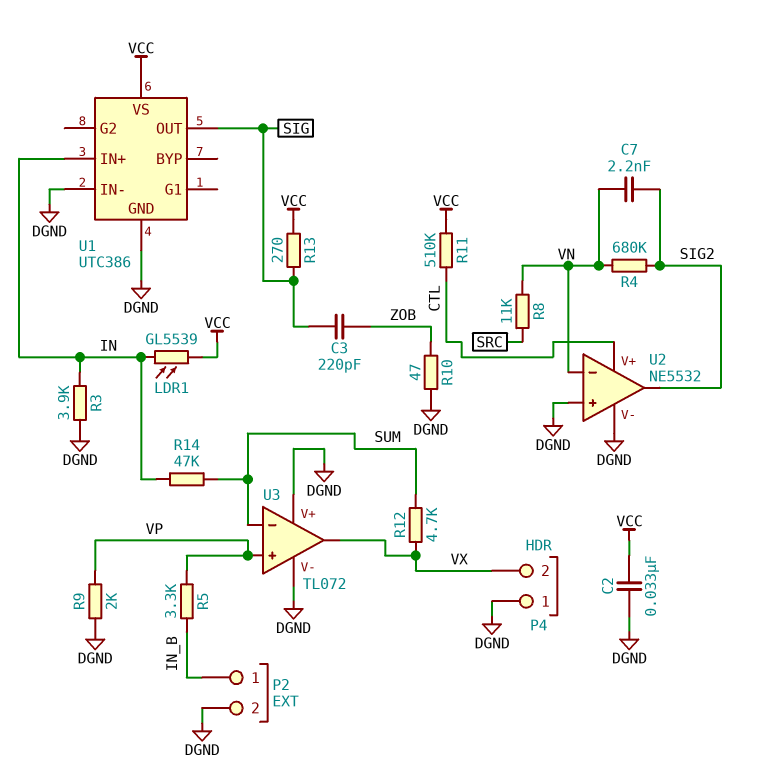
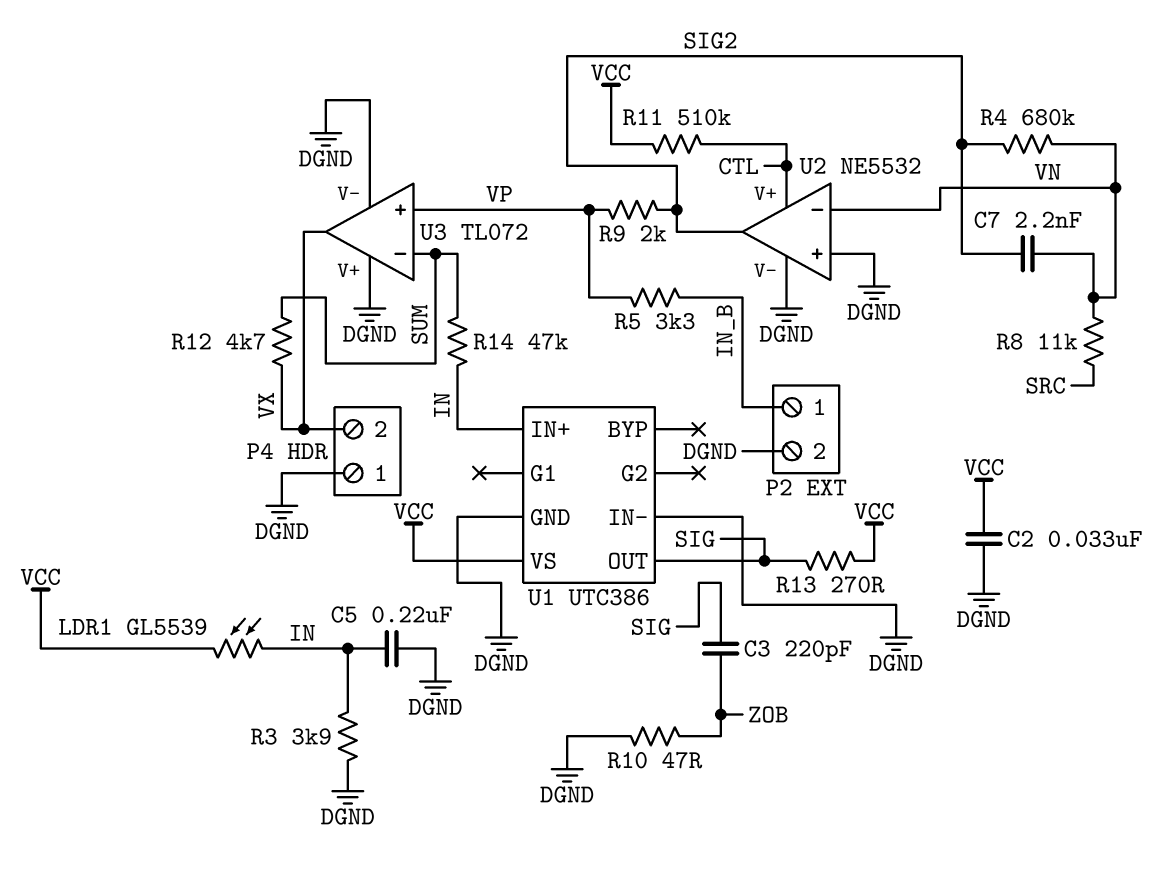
C5: none -> 220nF (DGND, IN)
R9: 2k (DGND, VP) -> 2k (SIG2, VP)

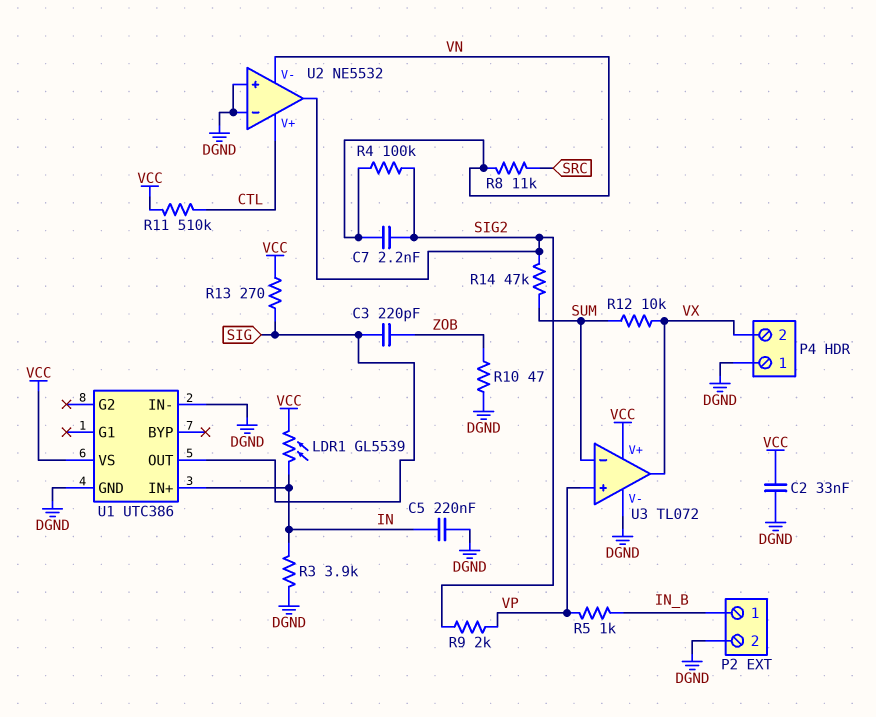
R4: 680k (SIG2, VN) -> 100k (SIG2, VN)
R5: 3.3k (IN_B, VP) -> 1k (IN_B, VP)
R12: 4.7k (SUM, VX) -> 10k (SUM, VX)
R14: 47k (IN, SUM) -> 47k (SIG2, SUM)
U2 pin V-: DGND -> VN
U2 pin in-: VN -> DGND
U3 pin V+: DGND -> VCC

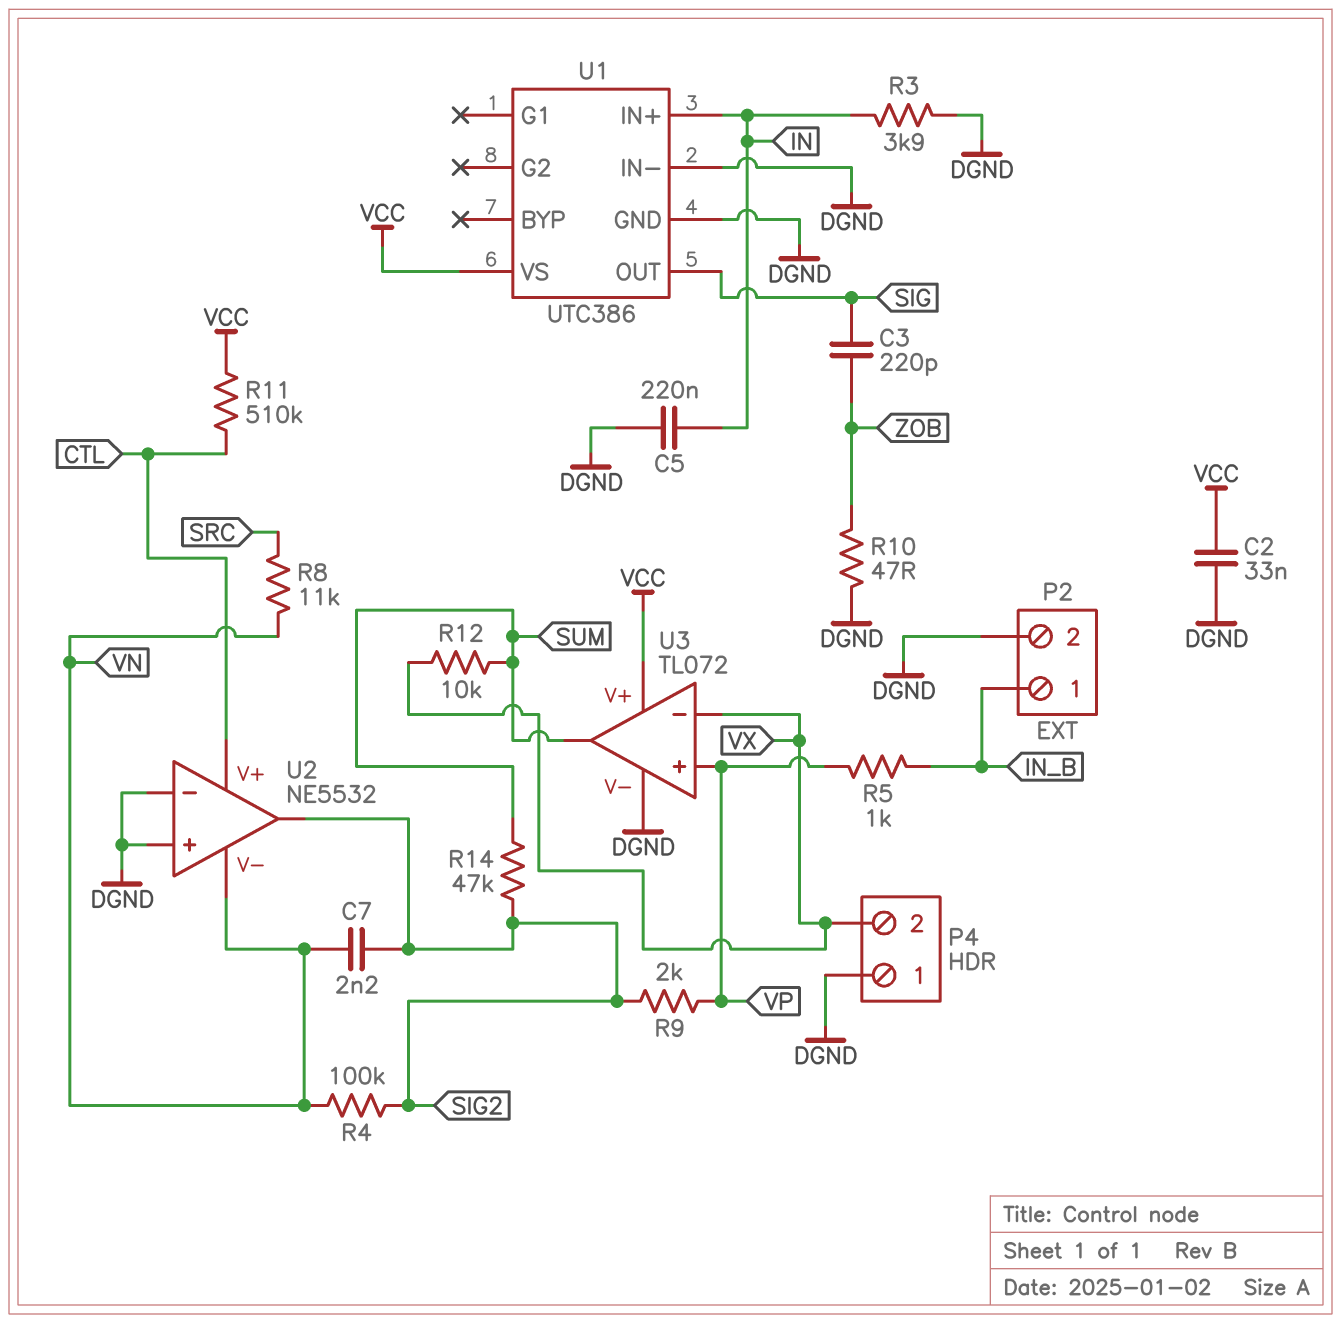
LDR1: GL5539 (IN, VCC) -> none
R13: 270 (SIG, VCC) -> none
U3 pin in-: SUM -> VX
U3 pin out: VX -> SUM

